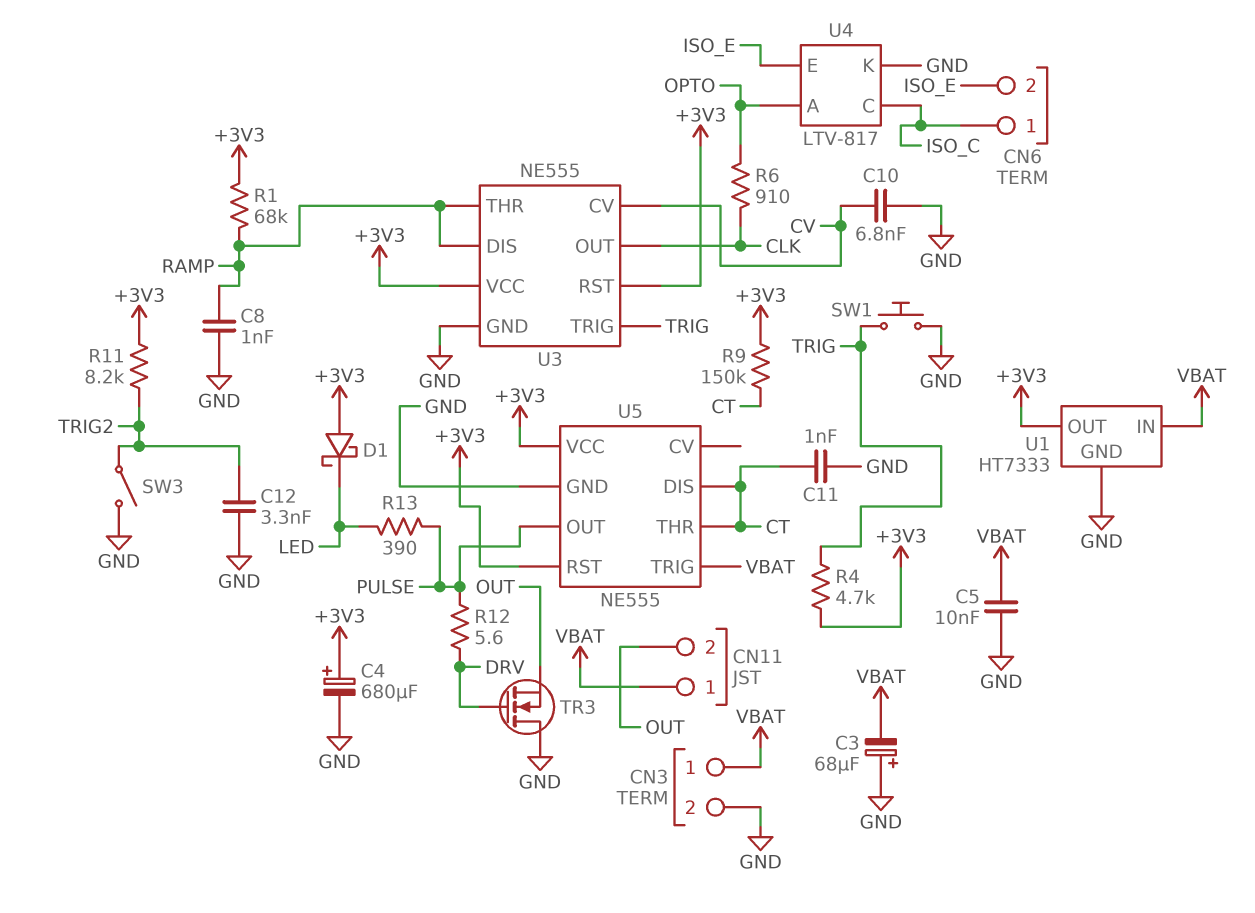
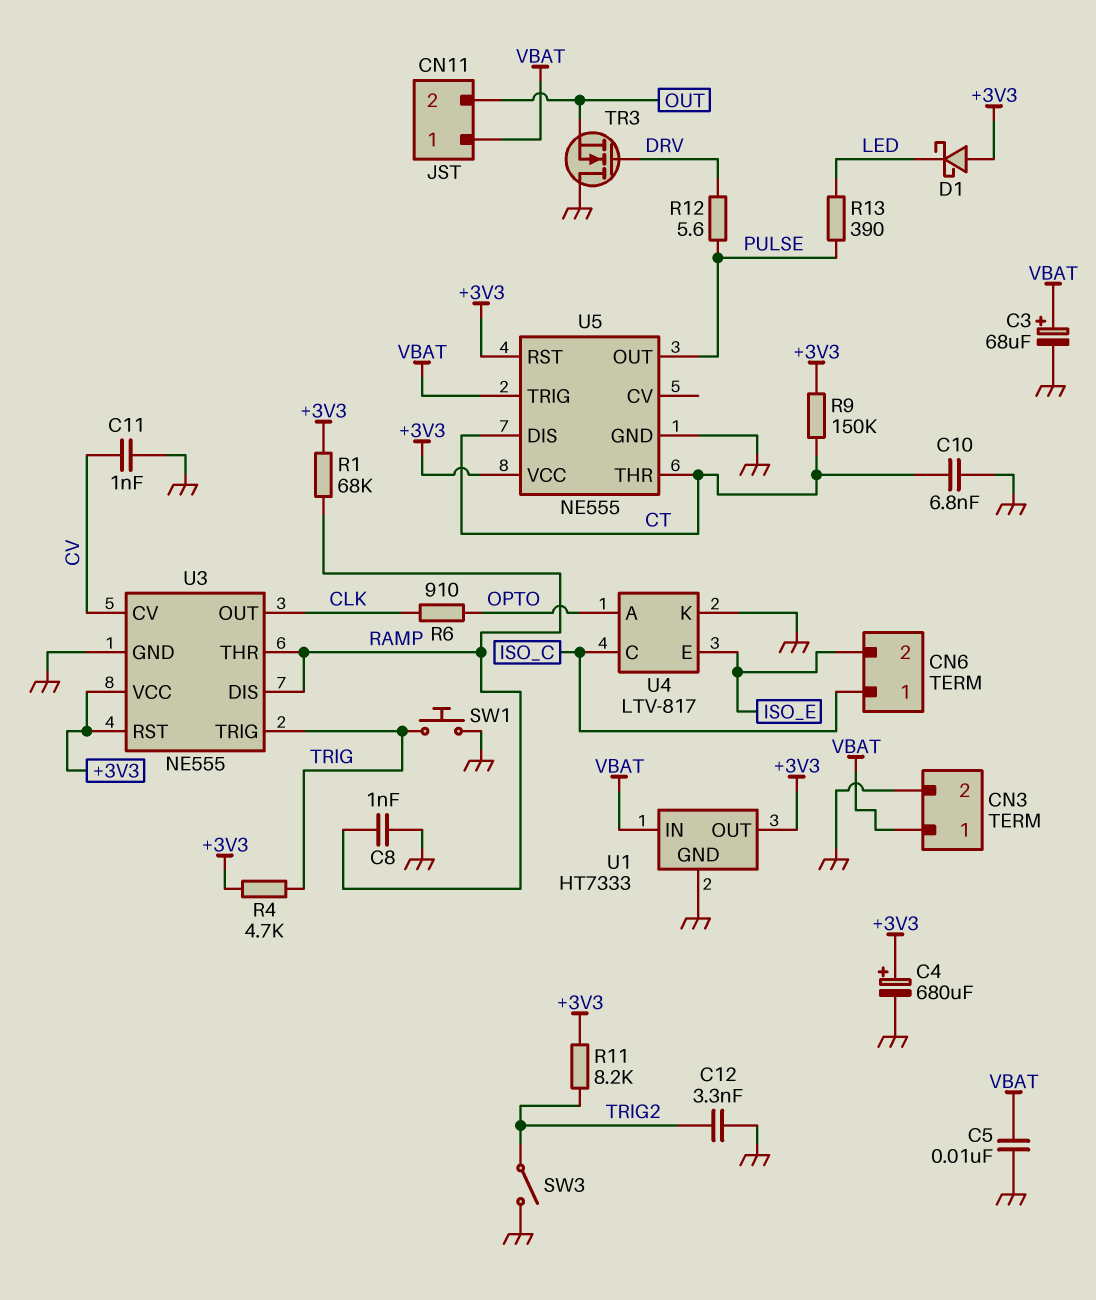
C3: 68uF (plus GND, minus VBAT) -> 68uF (plus VBAT, minus GND)
C10: 6.8nF (CV, GND) -> 6.8nF (CT, GND)
C11: 1nF (CT, GND) -> 1nF (CV, GND)

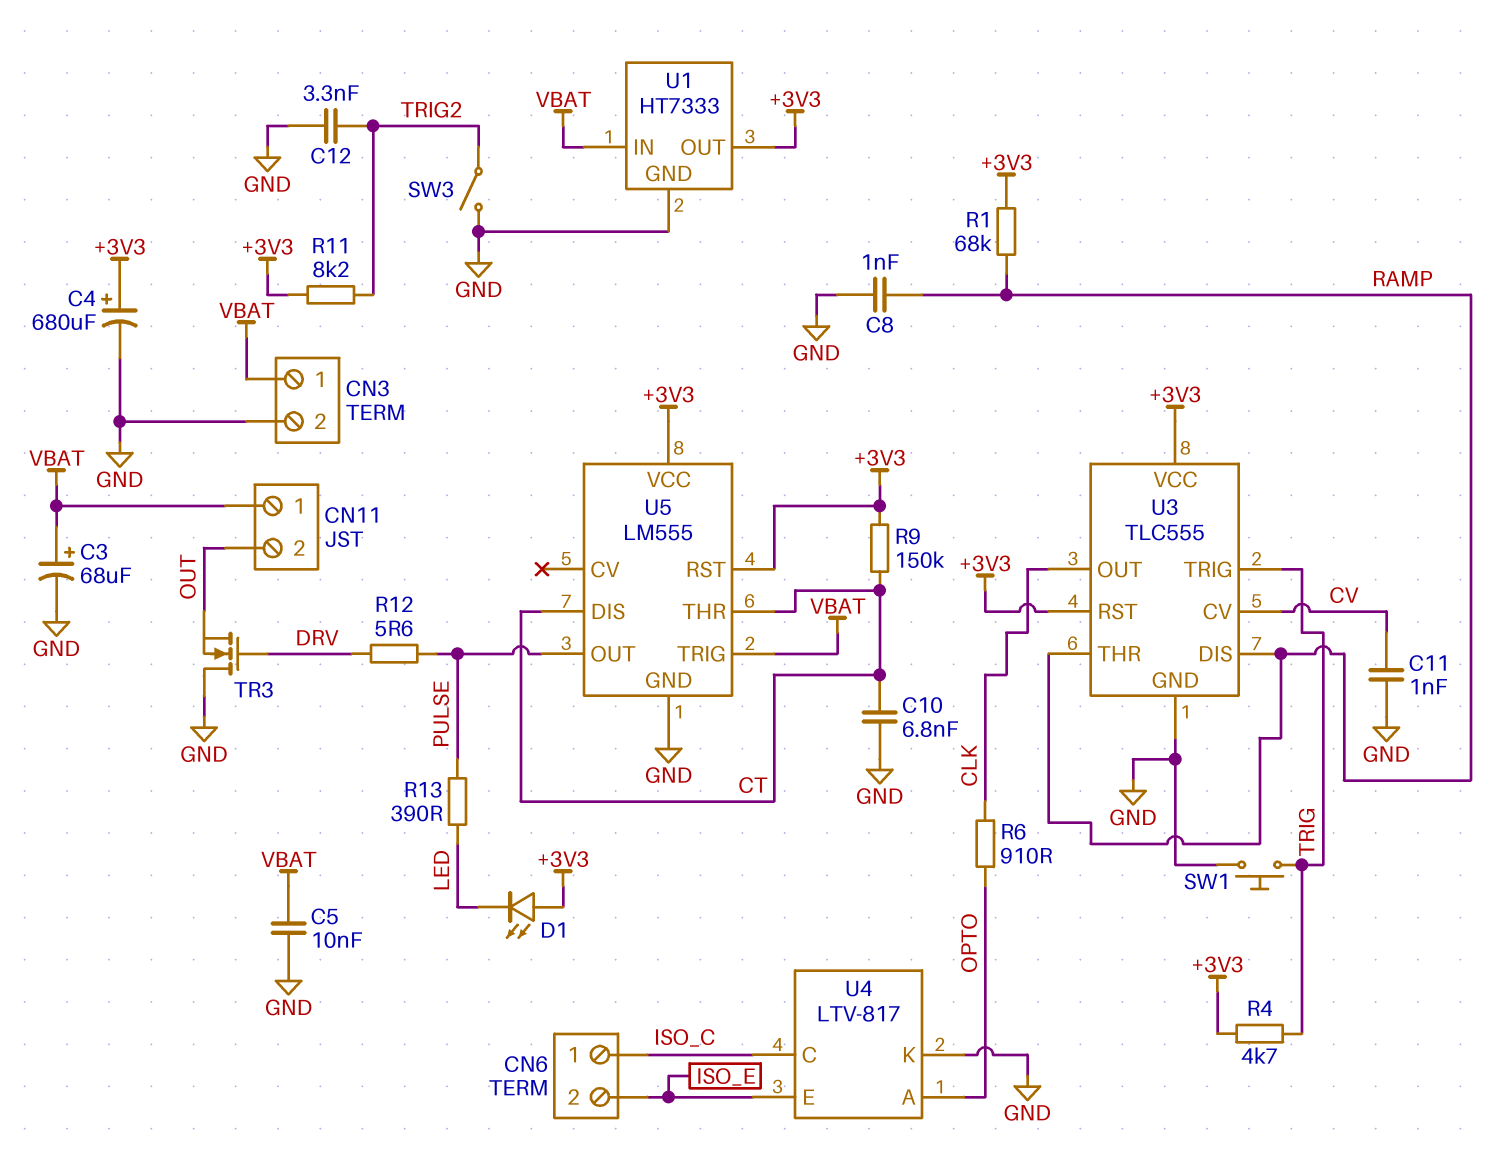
D1: schottky (A +3V3, K LED) -> LED (A +3V3, K LED)
U3: NE555 -> TLC555
U5: NE555 -> LM555

